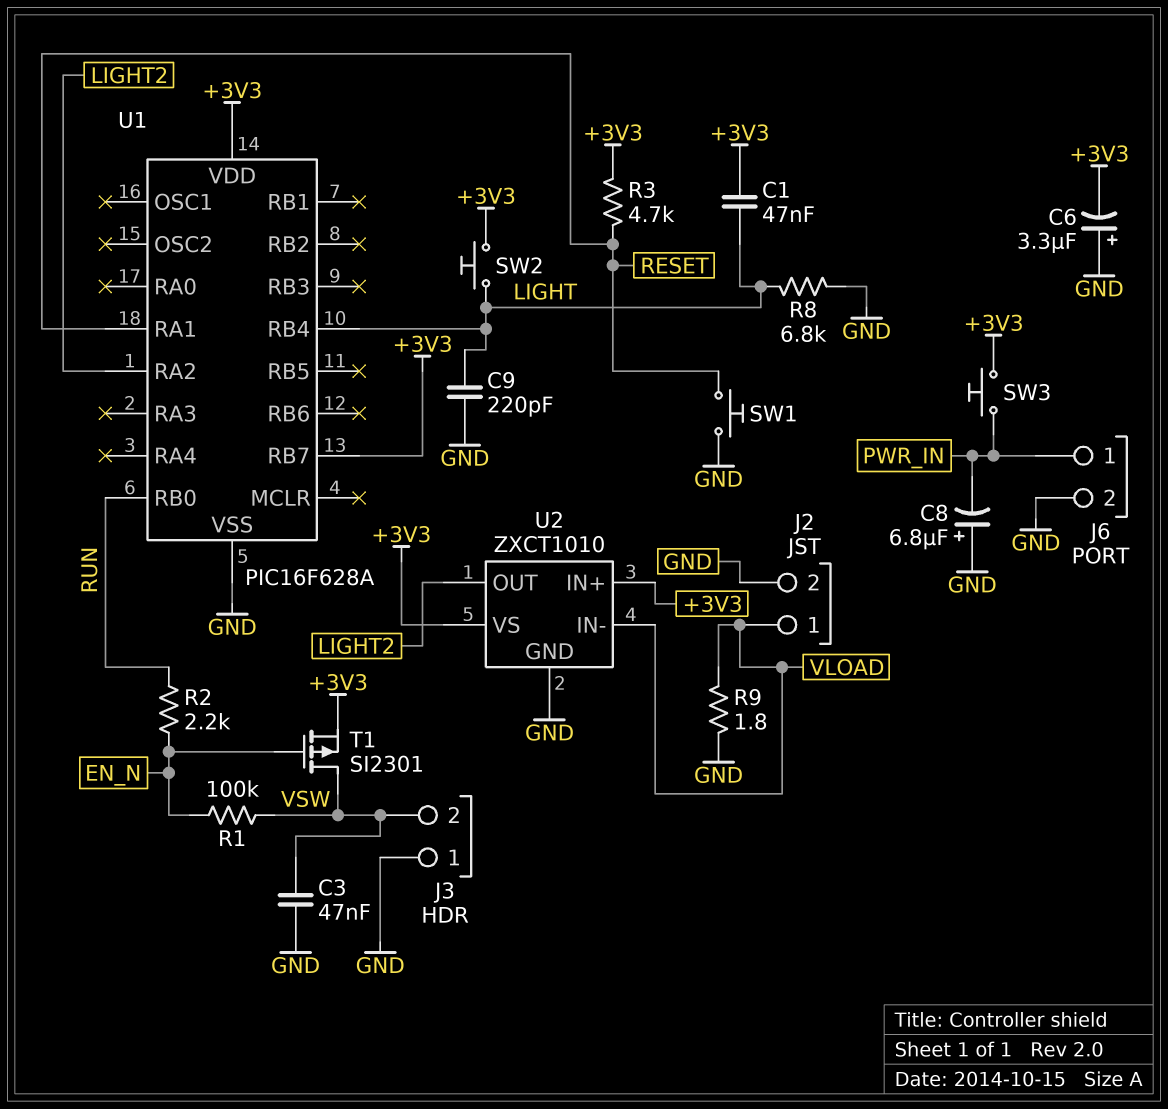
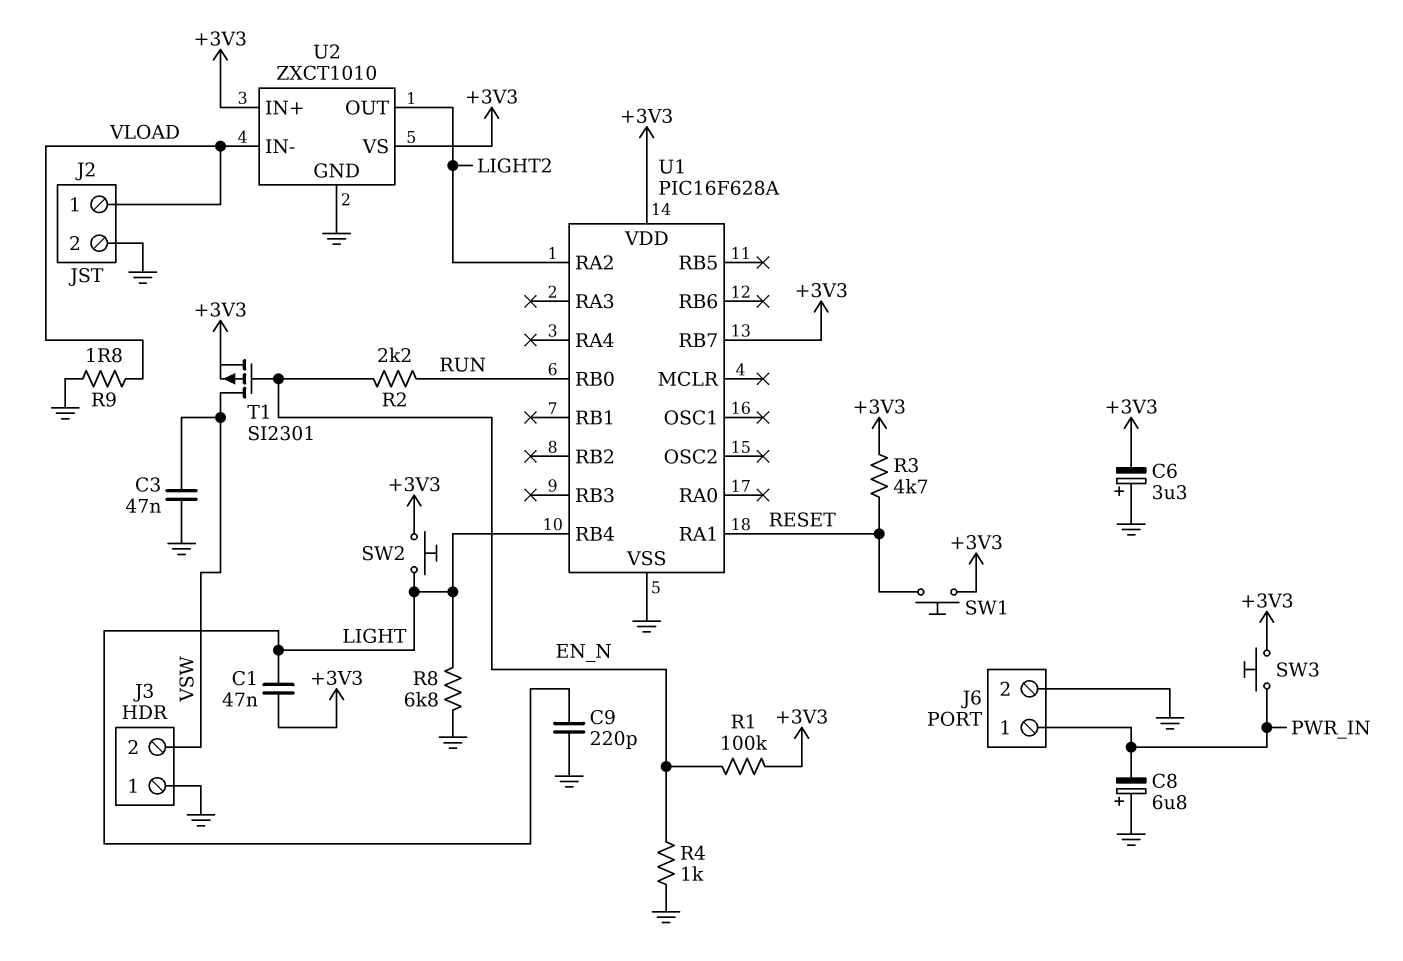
R1: 100k (EN_N, VSW) -> 100k (+3V3, EN_N)
R4: none -> 1k (EN_N, GND)
SW1: button (GND, RESET) -> button (+3V3, RESET)

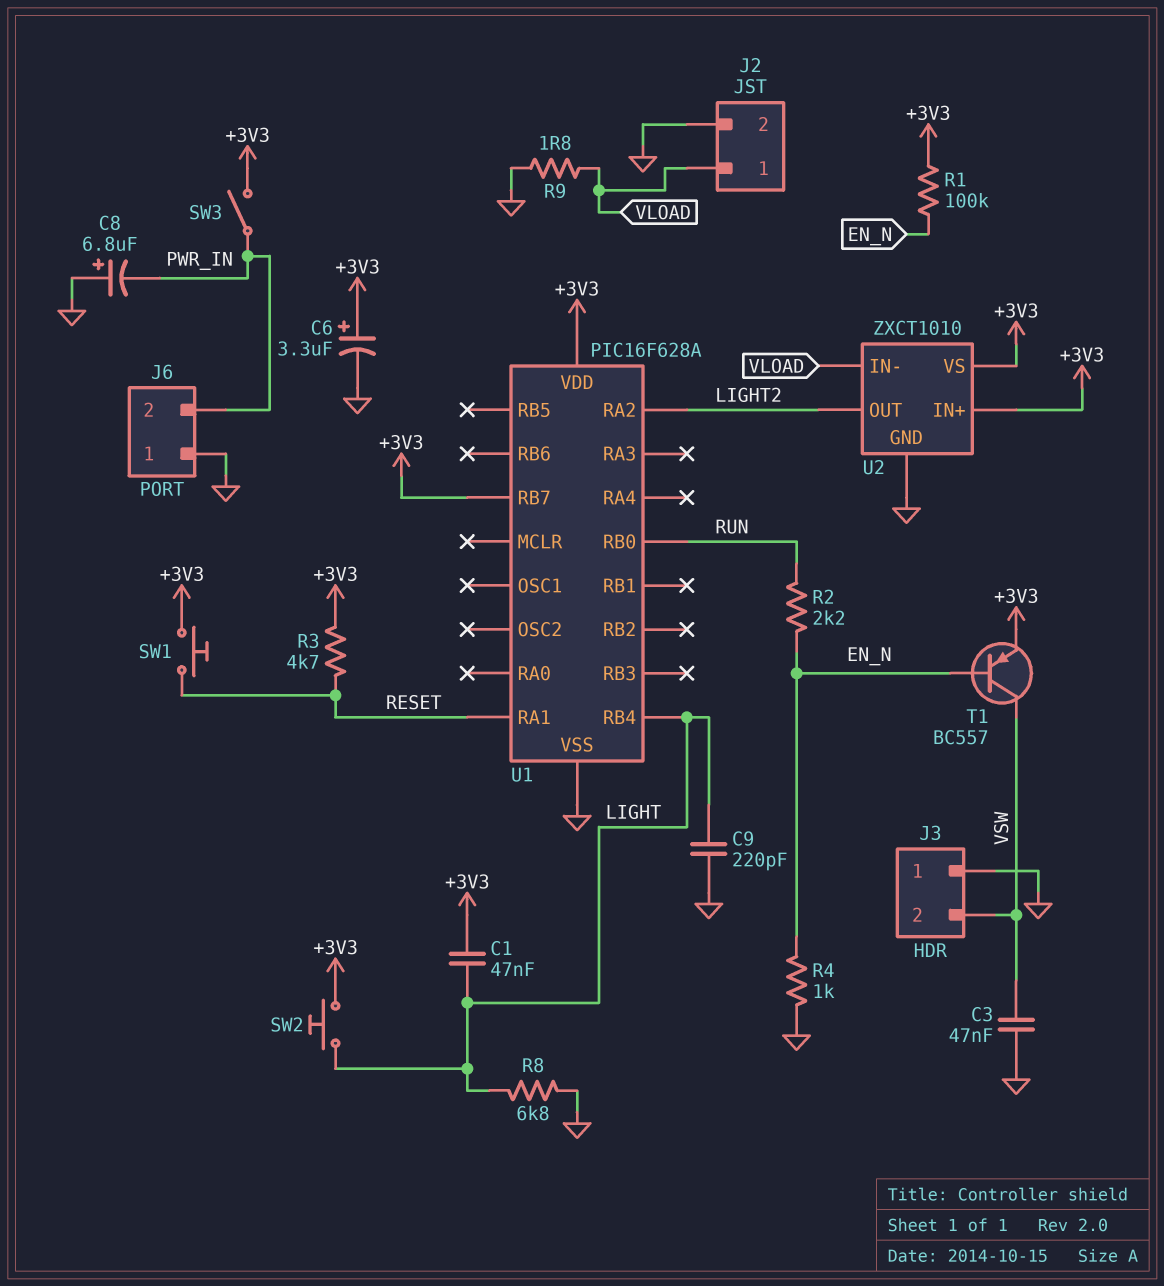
C6: 3.3uF (plus GND, minus +3V3) -> 3.3uF (plus +3V3, minus GND)
J6 pin 1: PWR_IN -> GND
J6 pin 2: GND -> PWR_IN
SW3: button (+3V3, PWR_IN) -> switch (+3V3, PWR_IN)
T1: PMOS SI2301 (G EN_N, D VSW, S +3V3) -> PNP BC557 (B EN_N, C VSW, E +3V3)

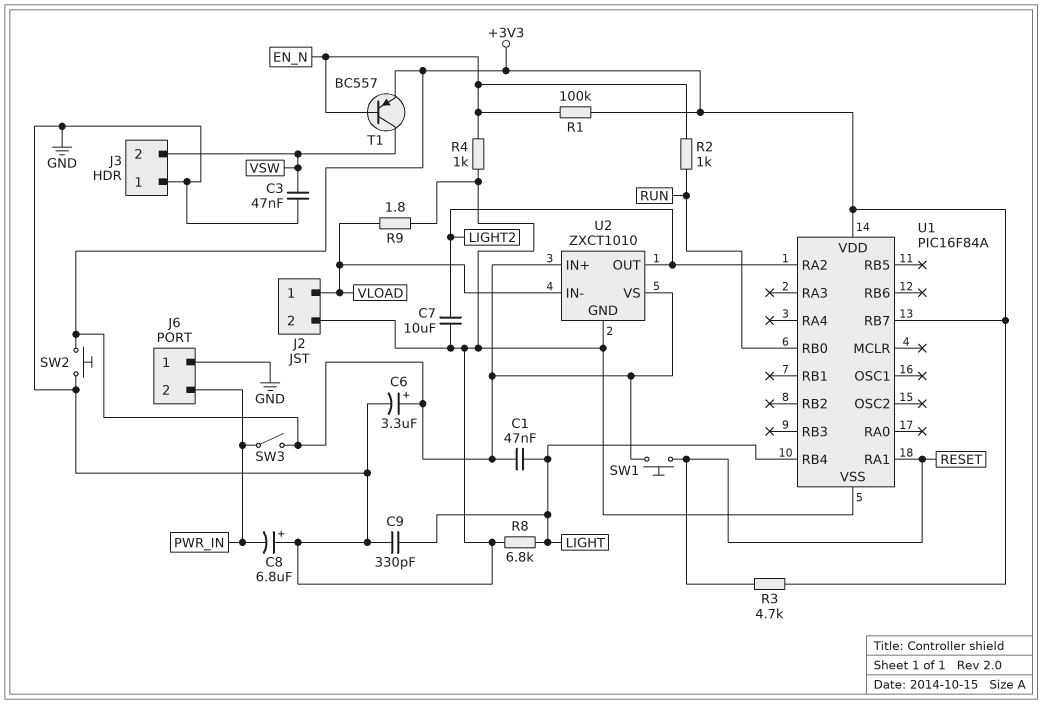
C7: none -> 10uF (GND, LIGHT2)
C9: 220pF (GND, LIGHT) -> 330pF (GND, LIGHT)
R2: 2.2k (EN_N, RUN) -> 1k (EN_N, RUN)
SW2: button (+3V3, LIGHT) -> button (+3V3, GND)
U1: PIC16F628A -> PIC16F84A

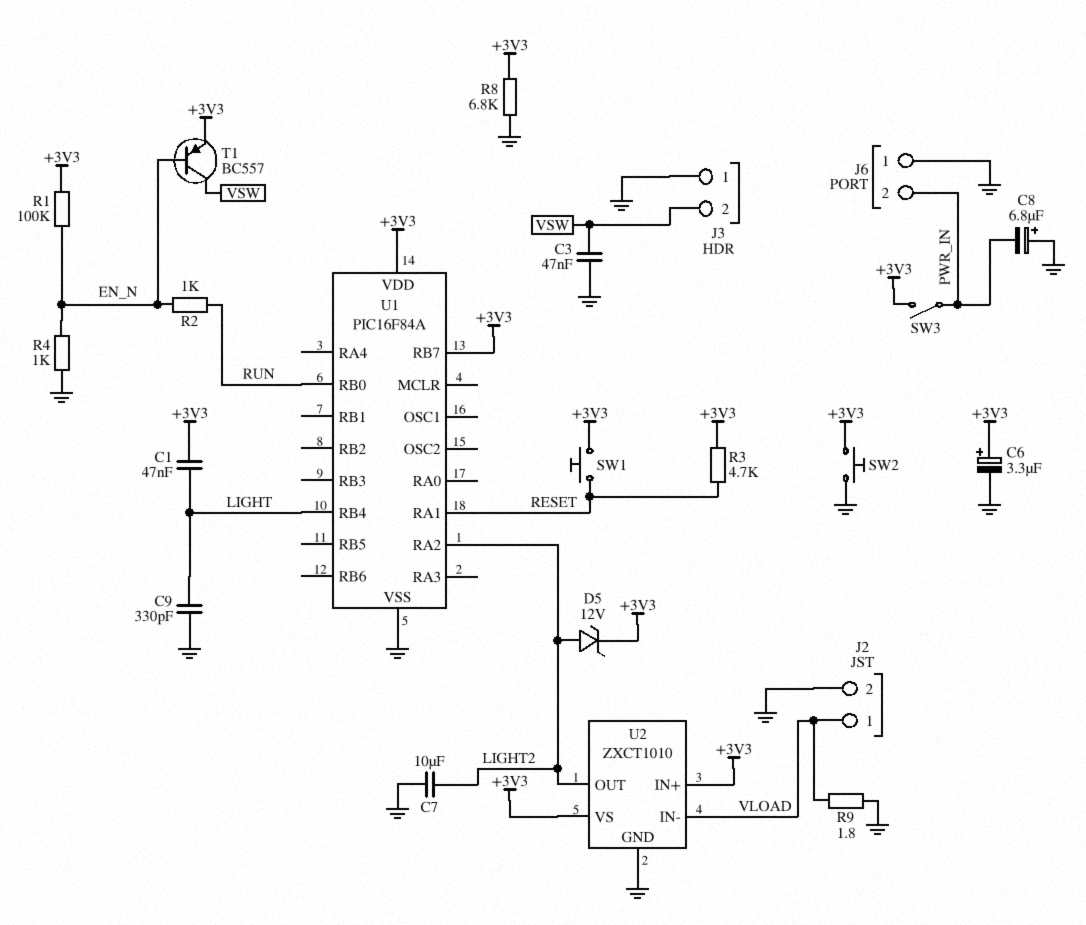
D5: none -> zener 12V (A LIGHT2, K +3V3)
R8: 6.8k (GND, LIGHT) -> 6.8k (+3V3, GND)

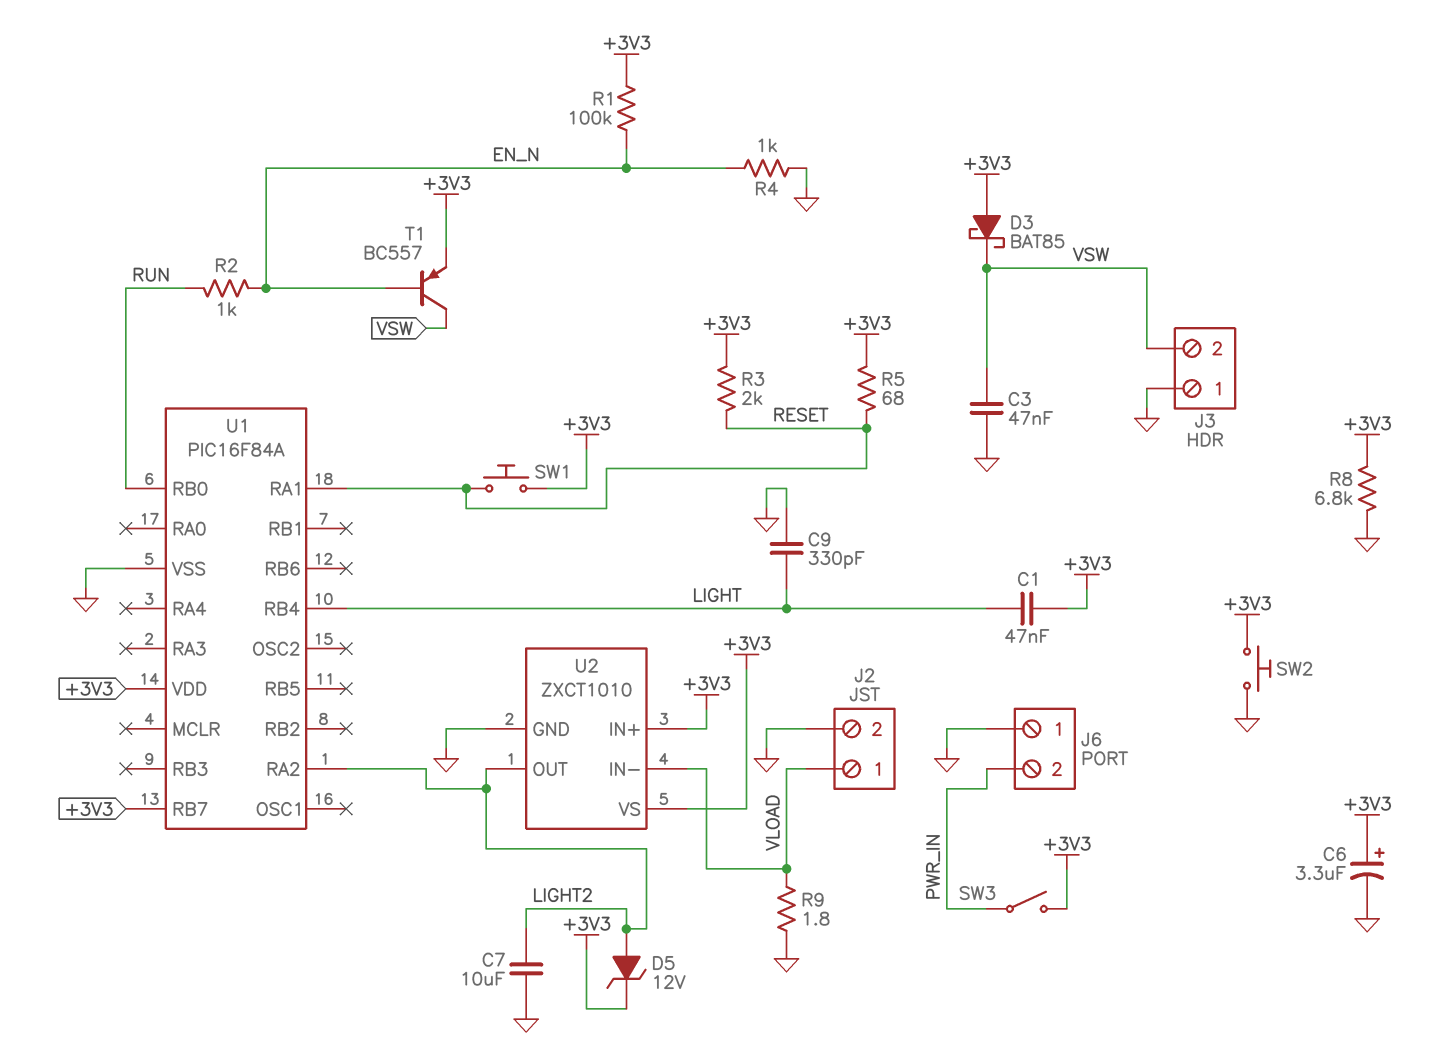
C8: 6.8uF (plus GND, minus PWR_IN) -> none
D3: none -> schottky BAT85 (A +3V3, K VSW)
R3: 4.7k (+3V3, RESET) -> 2k (+3V3, RESET)
R5: none -> 68 (+3V3, RESET)

